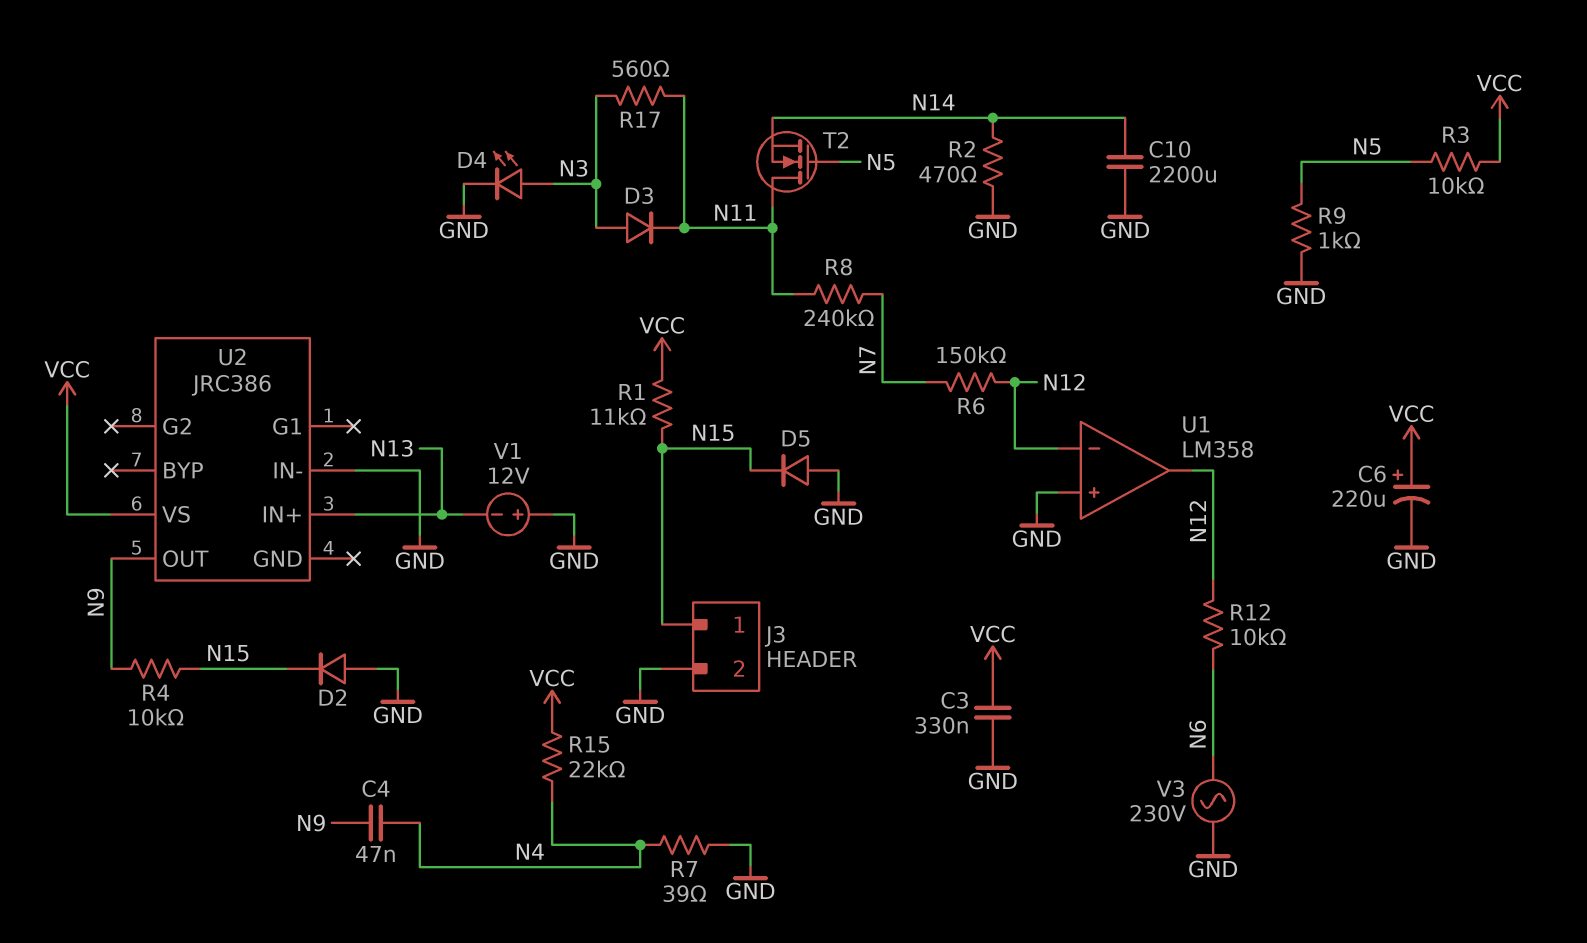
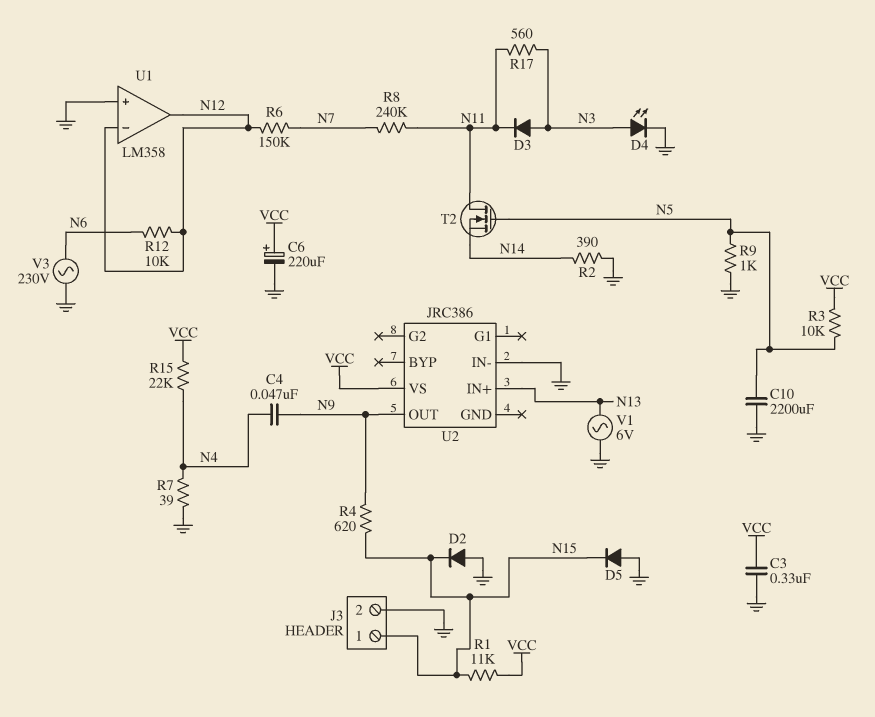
C10: 2200uF (GND, N14) -> 2200uF (GND, N5)
R2: 470 (GND, N14) -> 390 (GND, N14)
R4: 10k (N9, N15) -> 620 (N9, N15)
V1: 12V (plus GND, minus N13) -> AC 6V (GND, N13)

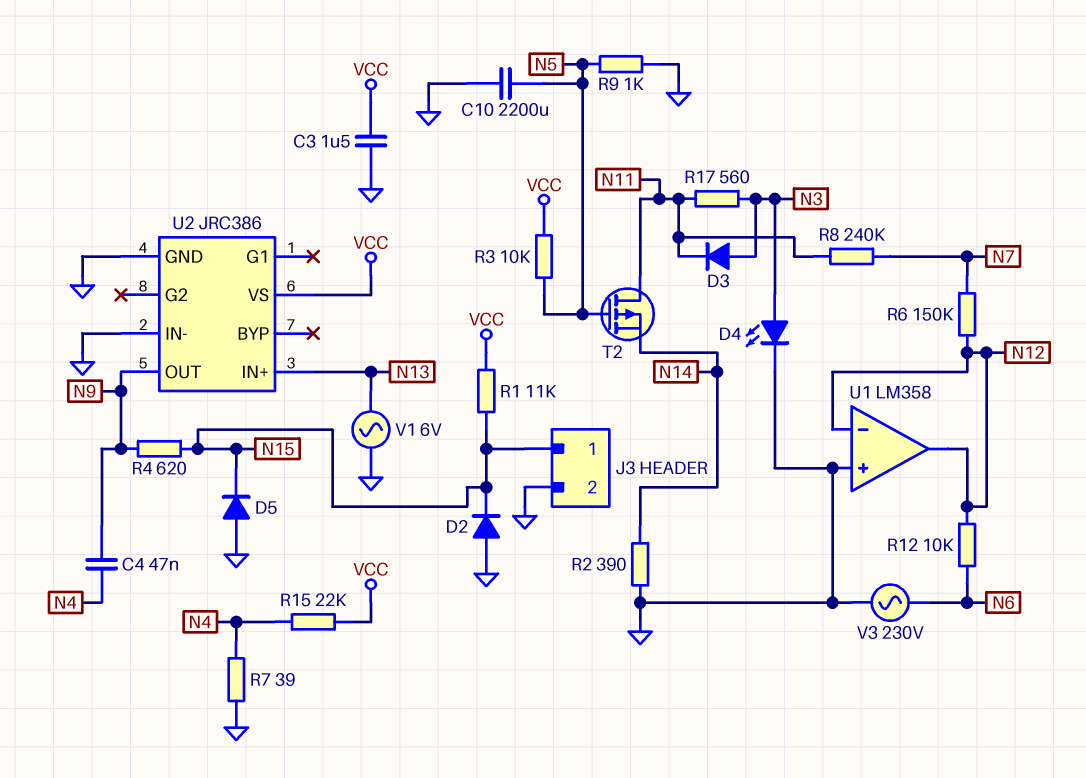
C3: 330nF (GND, VCC) -> 1.5uF (GND, VCC)
C6: 220uF (plus VCC, minus GND) -> none
T2: NMOS (G N5, D N11, S N14) -> PMOS (G N5, D N11, S N14)
U2 pin GND: none -> GND

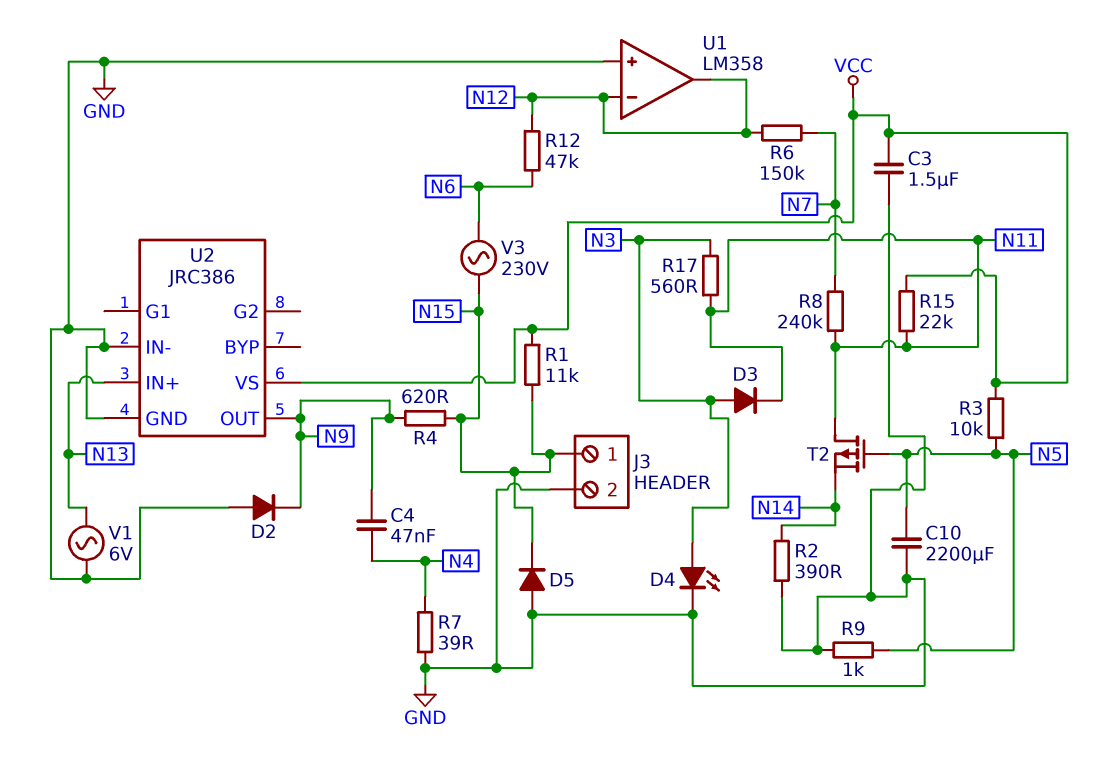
D2: diode (A GND, K N15) -> diode (A GND, K N9)
R12: 10k (N6, N12) -> 47k (N6, N12)
R15: 22k (N4, VCC) -> 22k (N11, VCC)
V3: AC 230V (GND, N6) -> AC 230V (N6, N15)

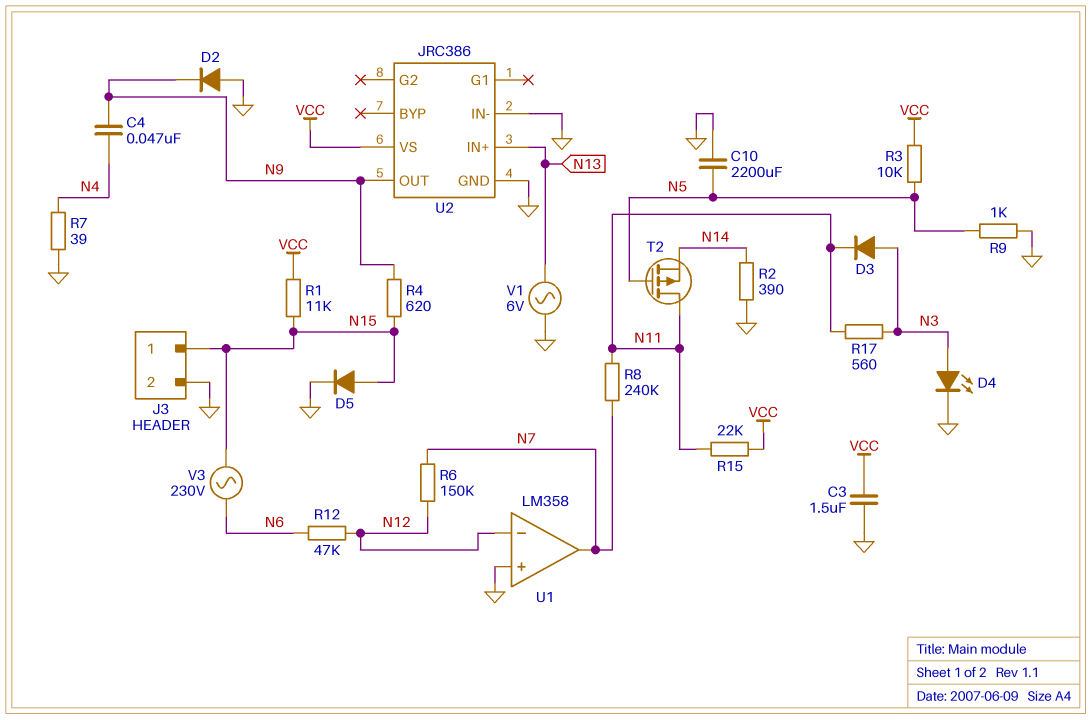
D5: diode (A GND, K N15) -> diode (A N15, K GND)
U1 pin out: N12 -> N7

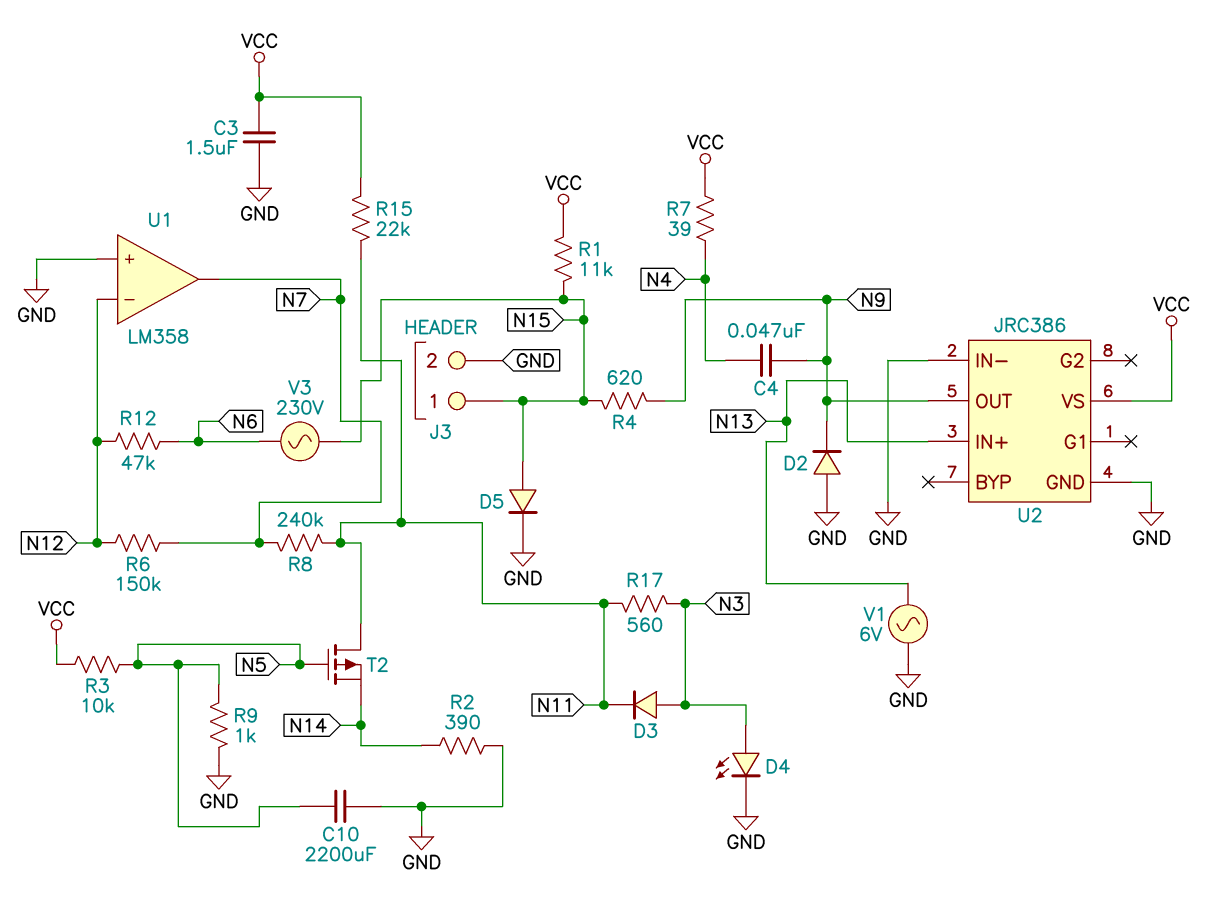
R7: 39 (GND, N4) -> 39 (N4, VCC)

